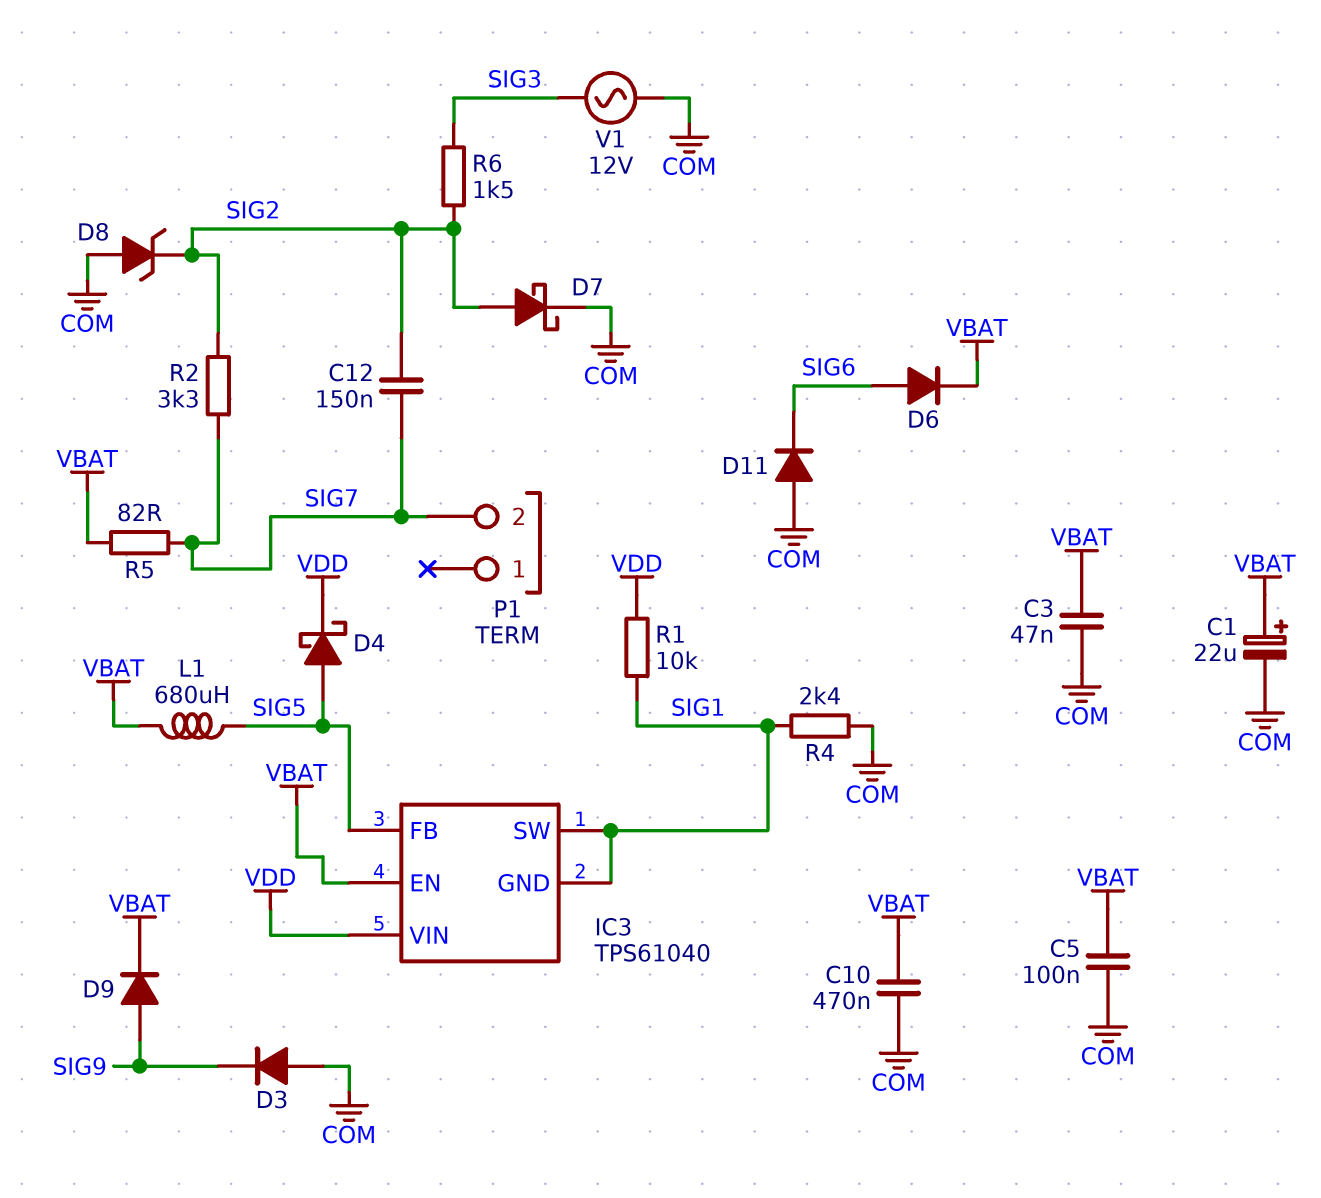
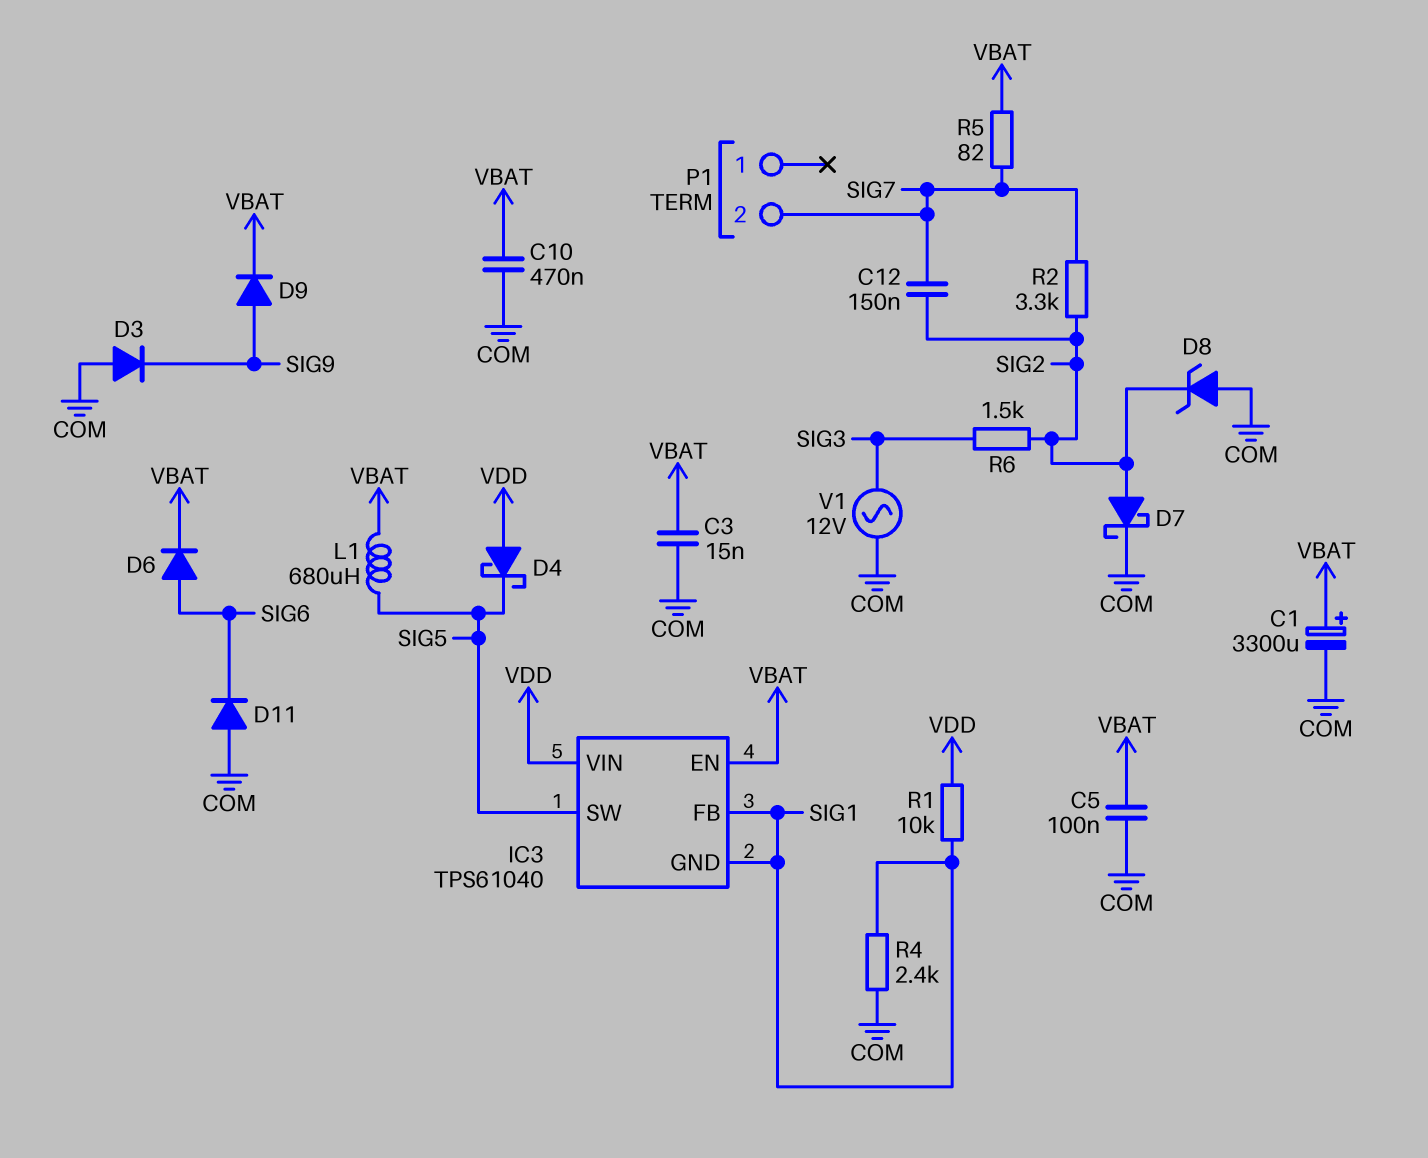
C1: 22uF (plus VBAT, minus COM) -> 3300uF (plus VBAT, minus COM)
C3: 47nF (COM, VBAT) -> 15nF (COM, VBAT)
D4: schottky (A SIG5, K VDD) -> schottky (A VDD, K SIG5)
IC3 pin FB: SIG5 -> SIG1
IC3 pin SW: SIG1 -> SIG5

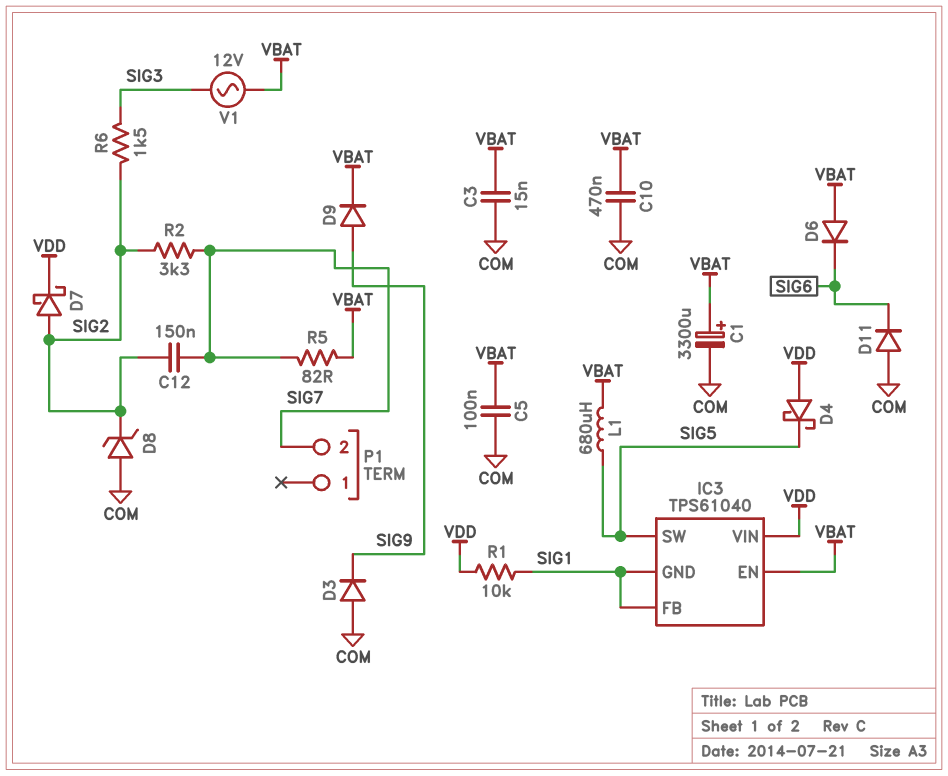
D6: diode (A SIG6, K VBAT) -> diode (A VBAT, K SIG6)
D7: schottky (A SIG2, K COM) -> schottky (A SIG2, K VDD)
R4: 2.4k (COM, SIG1) -> none
V1: AC 12V (COM, SIG3) -> AC 12V (SIG3, VBAT)

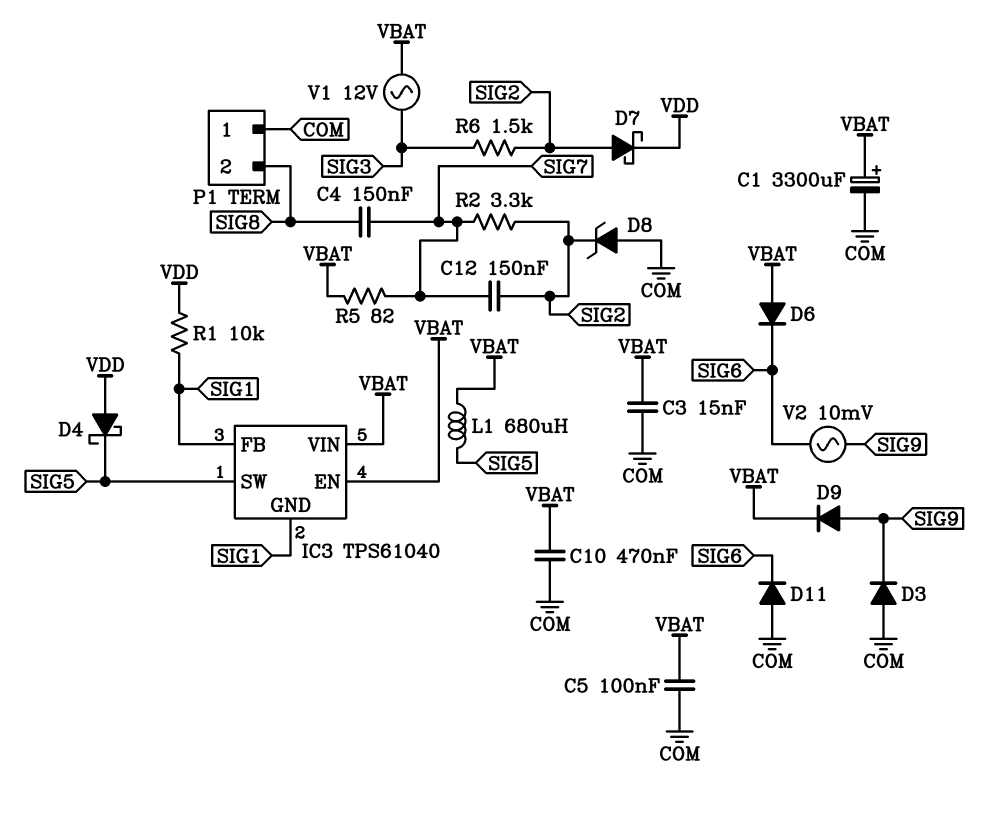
C4: none -> 150nF (SIG7, SIG8)
IC3 pin VIN: VDD -> VBAT
P1 pin 1: none -> COM
P1 pin 2: SIG7 -> SIG8
V2: none -> AC 10mV (SIG6, SIG9)

